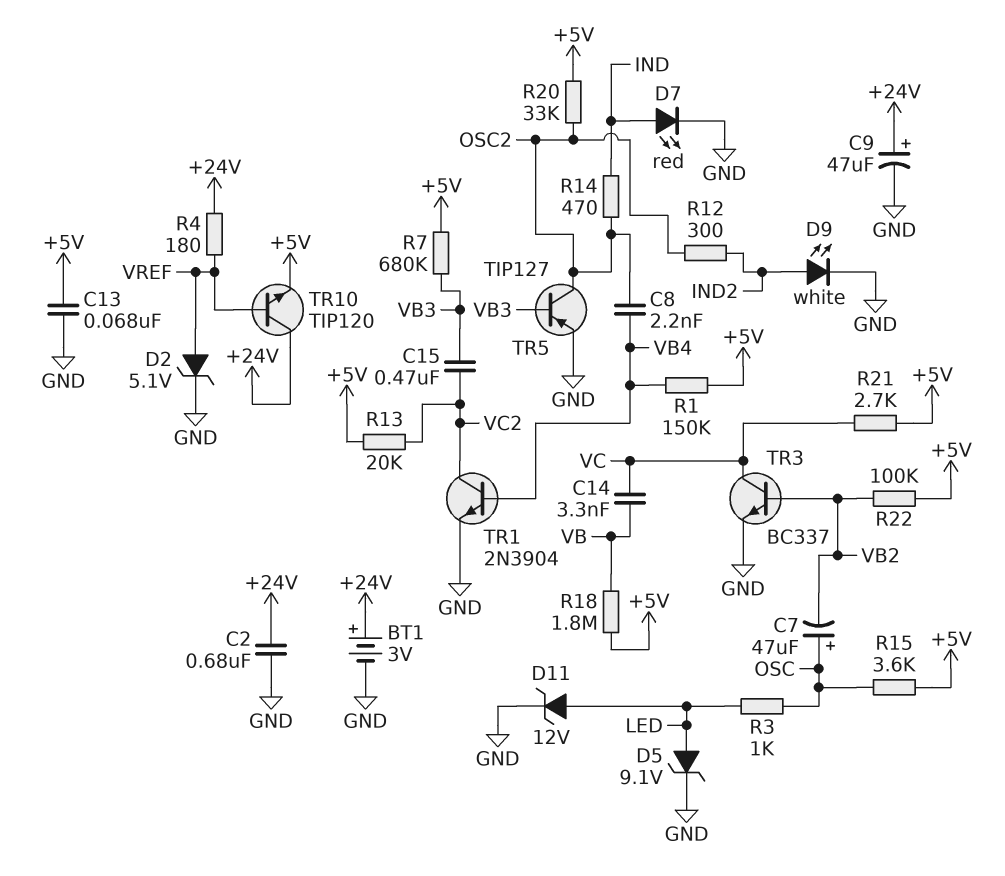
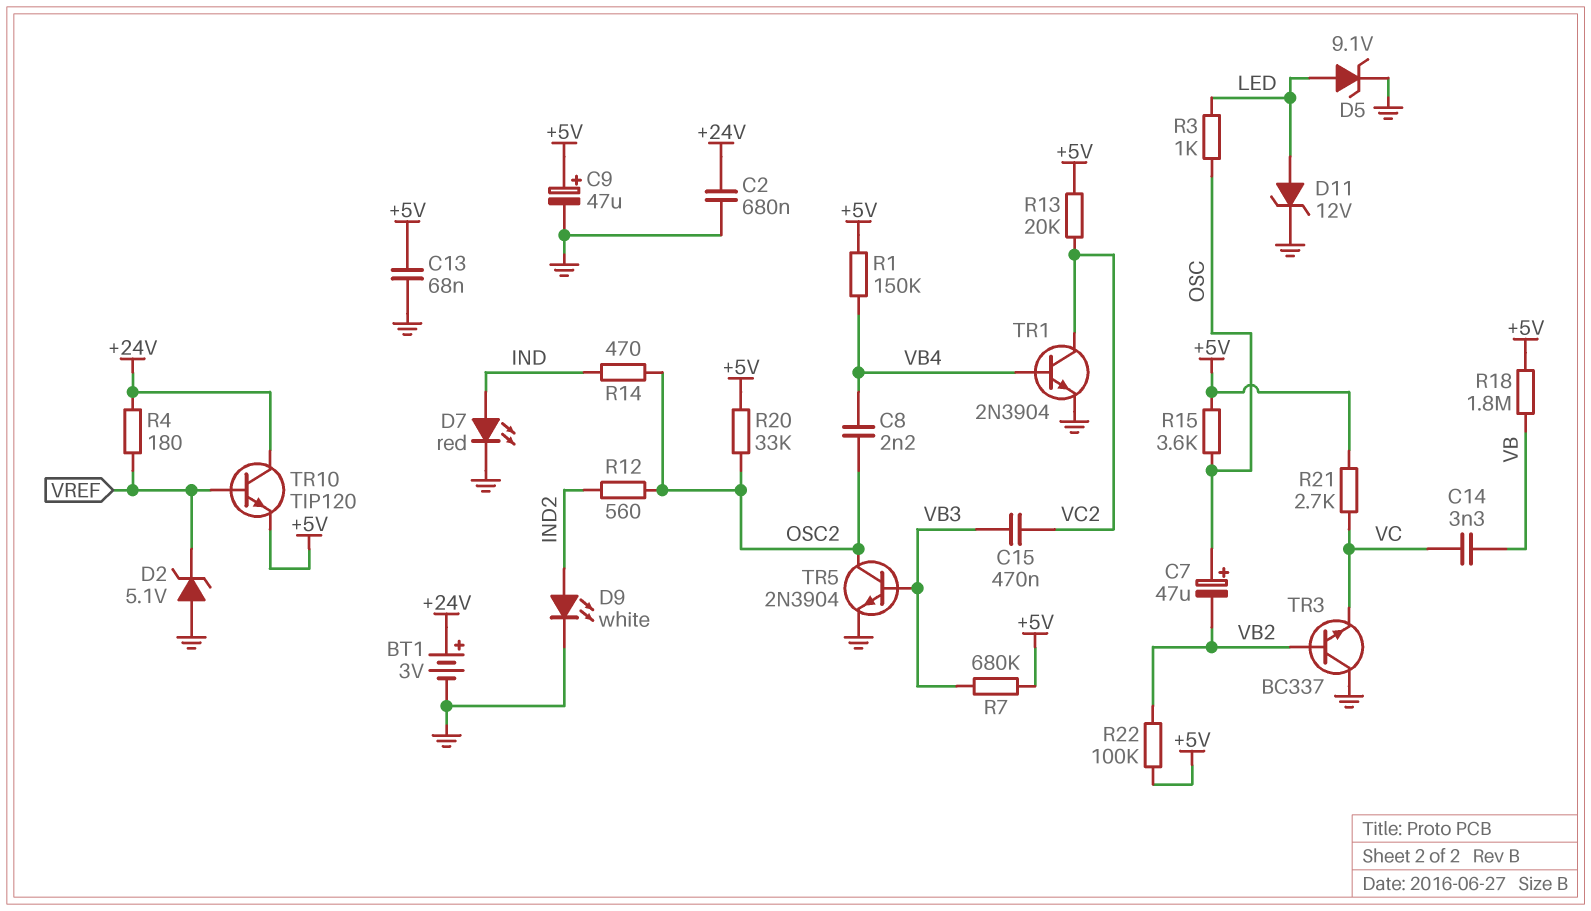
C9: 47uF (plus +24V, minus GND) -> 47uF (plus +5V, minus GND)
D2: zener 5.1V (A VREF, K GND) -> zener 5.1V (A GND, K VREF)
R12: 300 (IND2, OSC2) -> 560 (IND2, OSC2)
TR3: NPN BC337 (B VB2, C VC, E GND) -> NPN BC337 (B VB2, C GND, E VC)
TR5: PNP TIP127 (B VB3, C OSC2, E GND) -> NPN 2N3904 (B VB3, C OSC2, E GND)

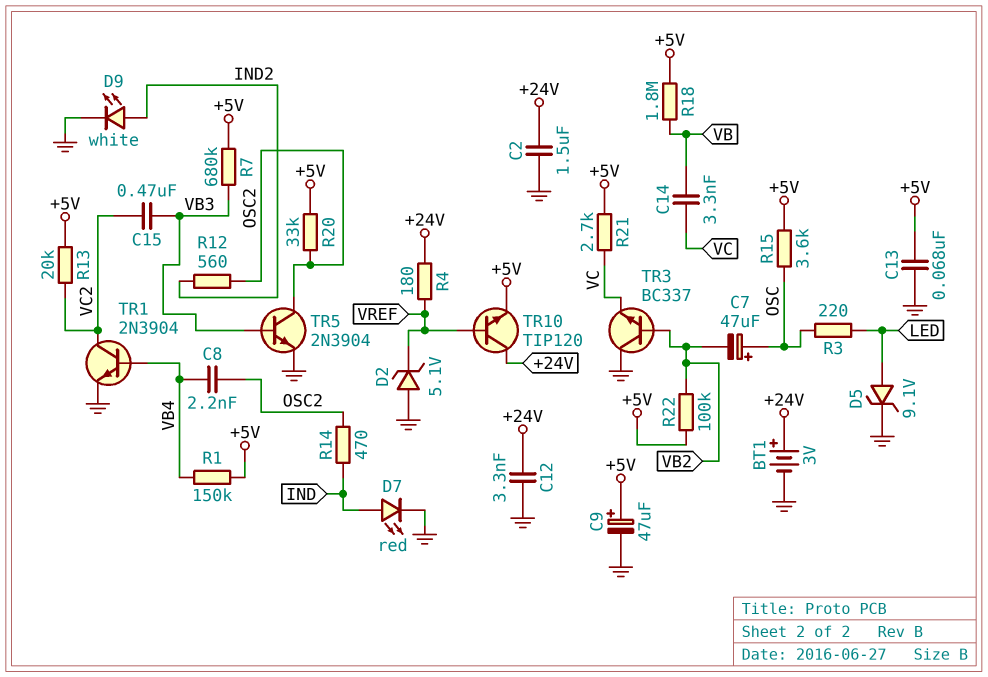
C2: 680nF (+24V, GND) -> 1.5uF (+24V, GND)
C12: none -> 3.3nF (+24V, GND)
D11: zener 12V (A LED, K GND) -> none
R3: 1k (LED, OSC) -> 220 (LED, OSC)

